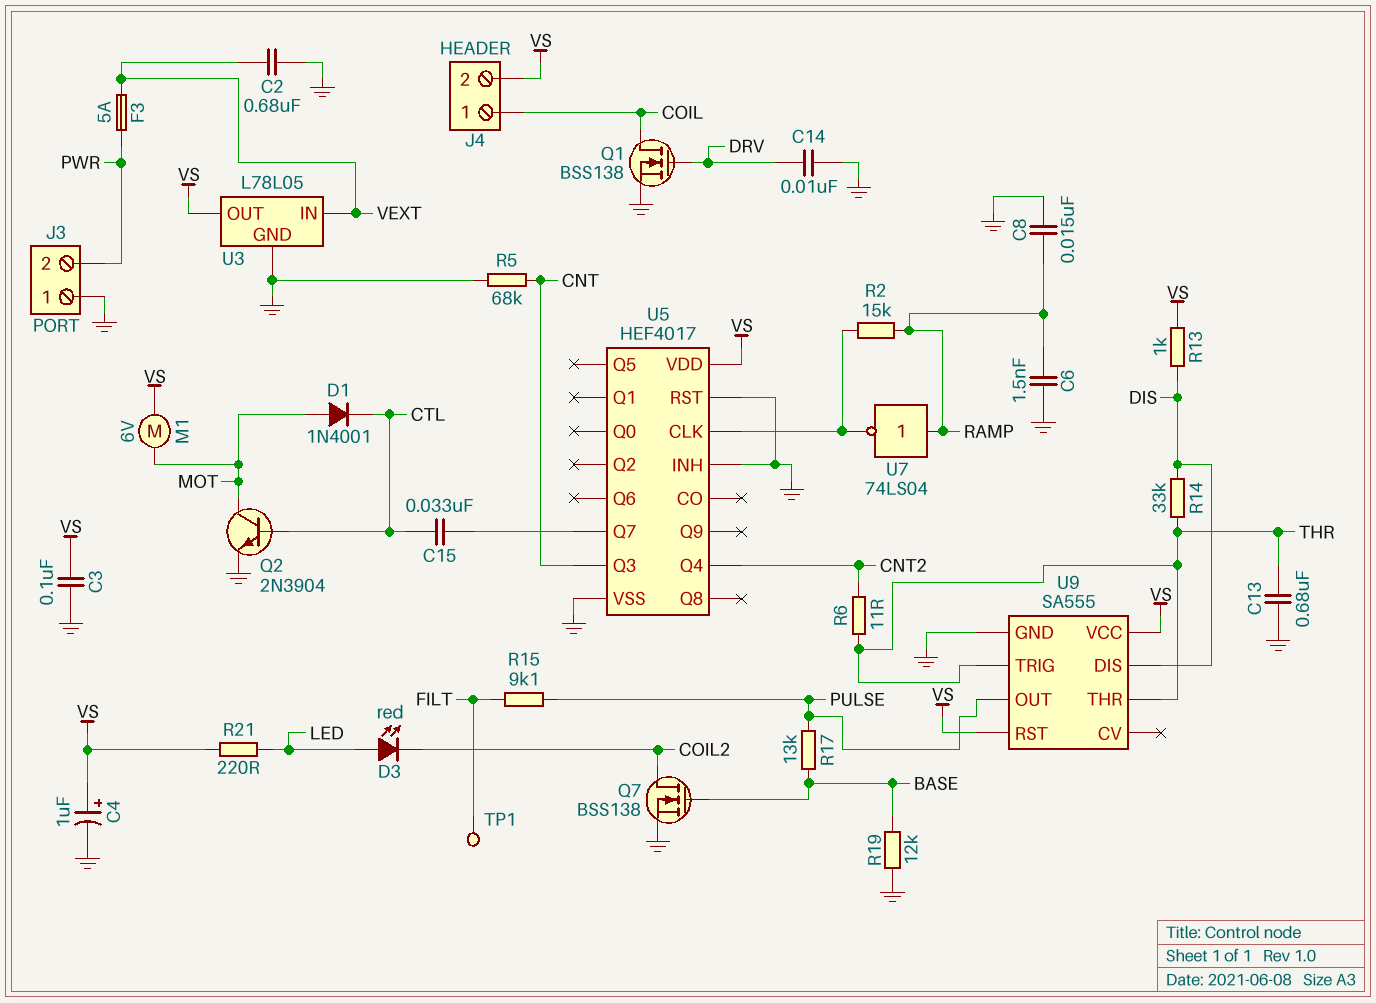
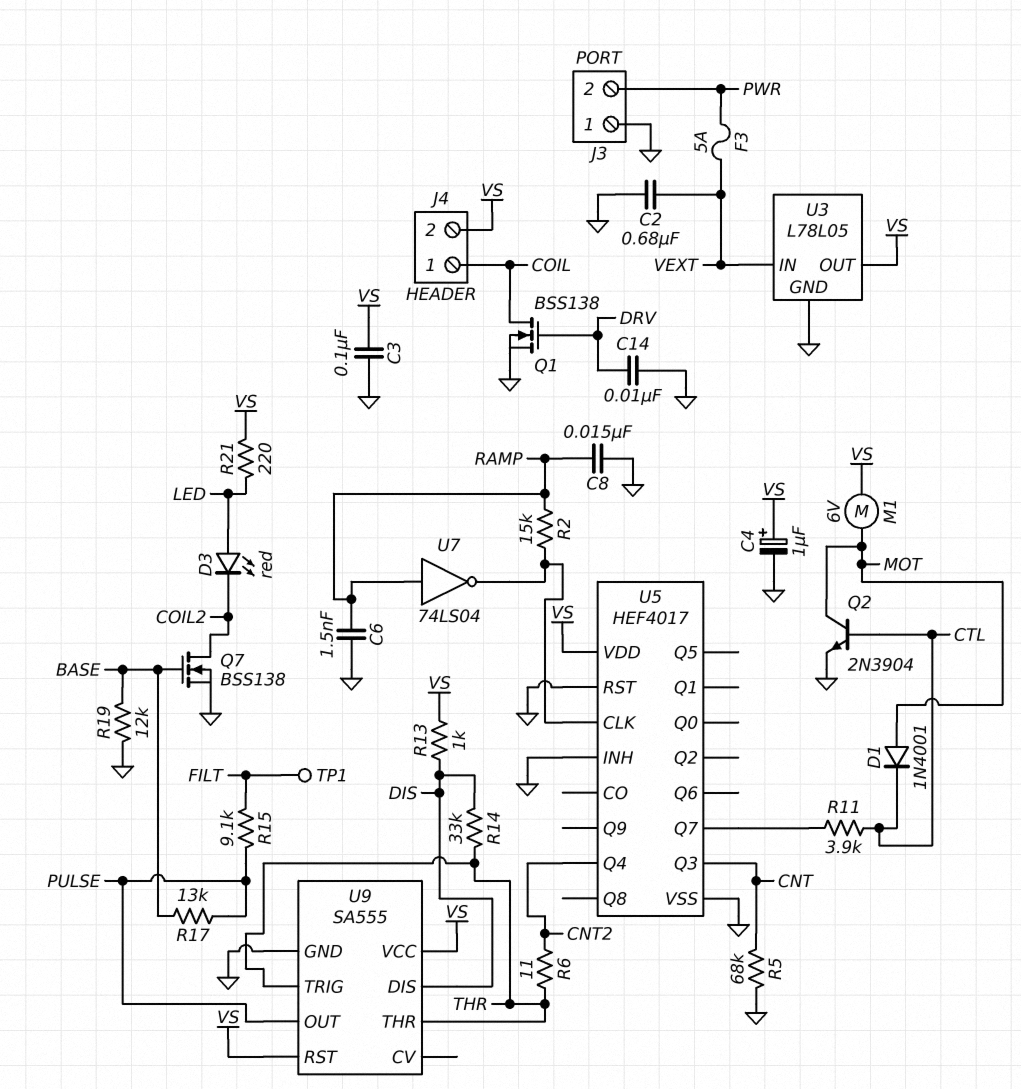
C13: 680nF (GND, THR) -> none
C15: 33nF (CTL, U5/Q7) -> none
R11: none -> 3.9k (CTL, U5/Q7)

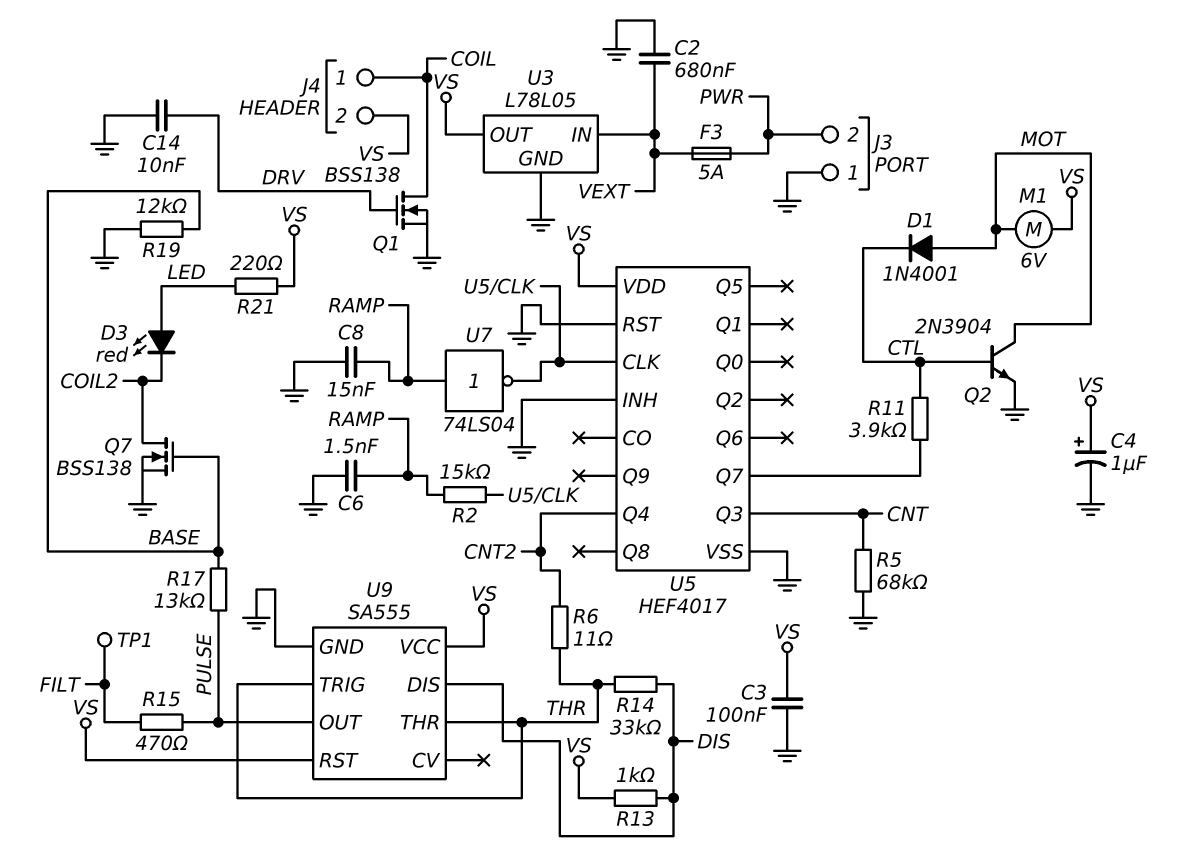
R15: 9.1k (FILT, PULSE) -> 470 (FILT, PULSE)

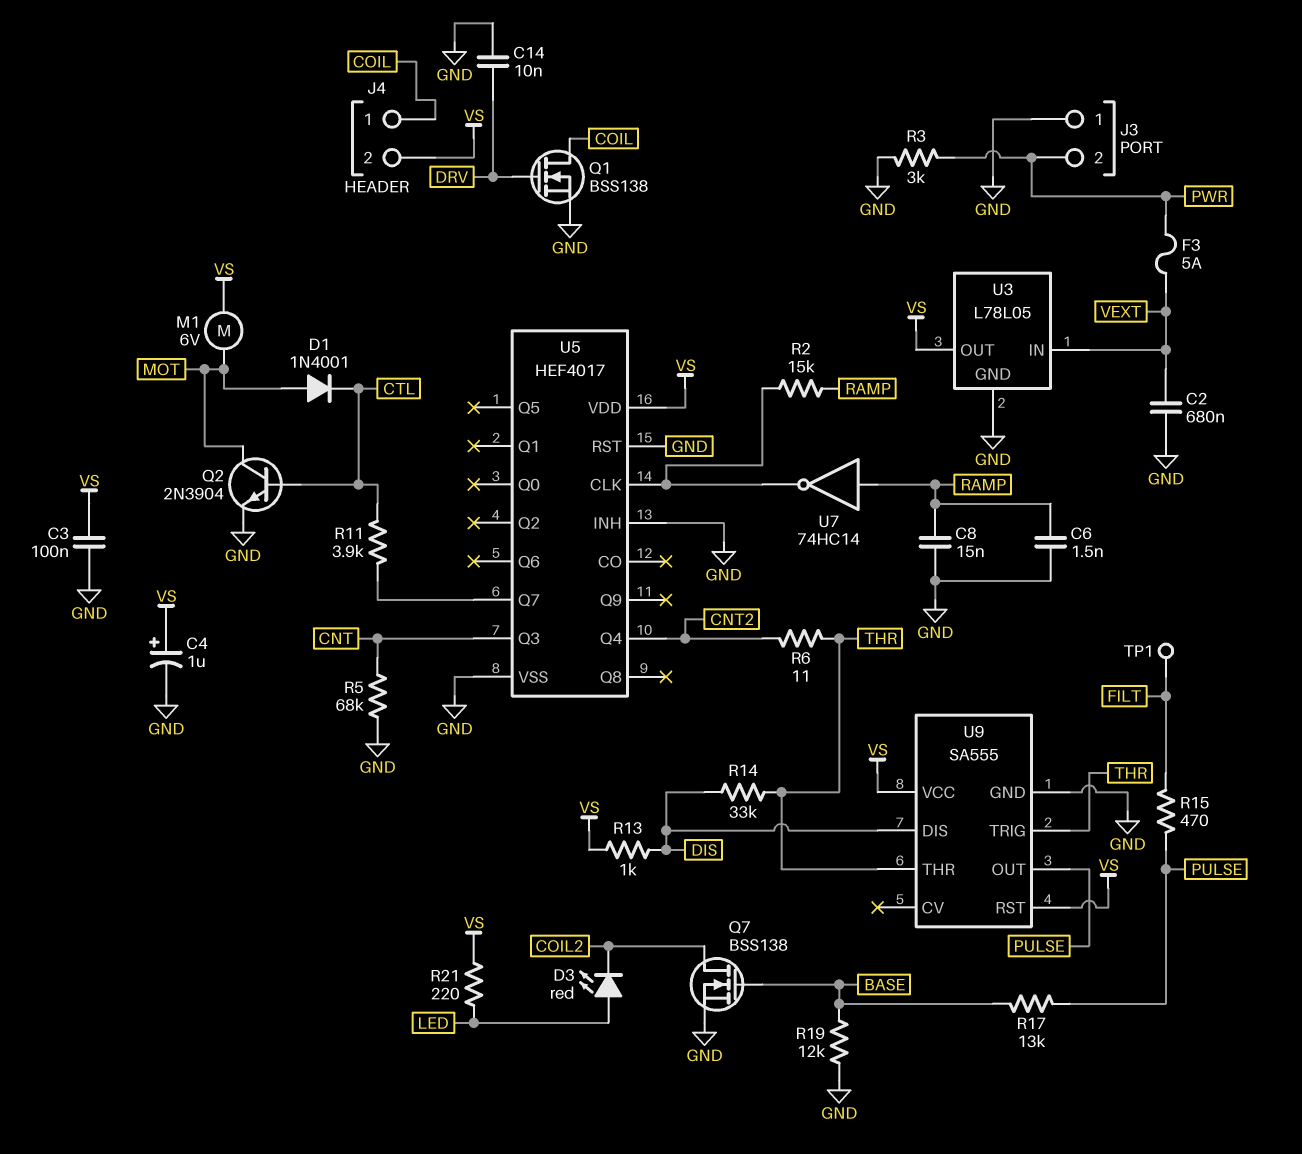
R3: none -> 3k (GND, PWR)
U7: NOT 74LS04 (in RAMP, out U5/CLK) -> NOT 74HC14 (in RAMP, out U5/CLK)

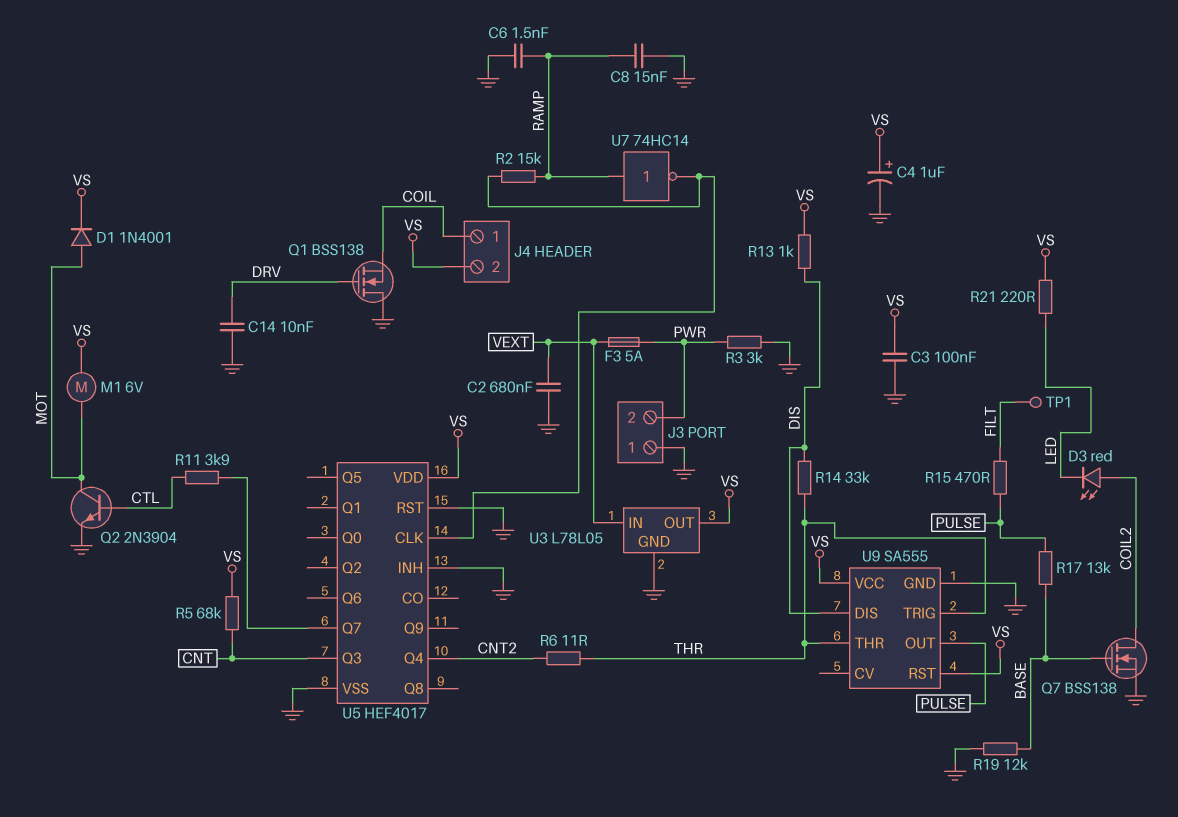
D1: diode 1N4001 (A MOT, K CTL) -> diode 1N4001 (A MOT, K VS)
D3: LED red (A LED, K COIL2) -> LED red (A COIL2, K LED)
Q1: NMOS BSS138 (G DRV, D COIL, S GND) -> NMOS BSS138 (G DRV, D GND, S COIL)
R5: 68k (CNT, GND) -> 68k (CNT, VS)

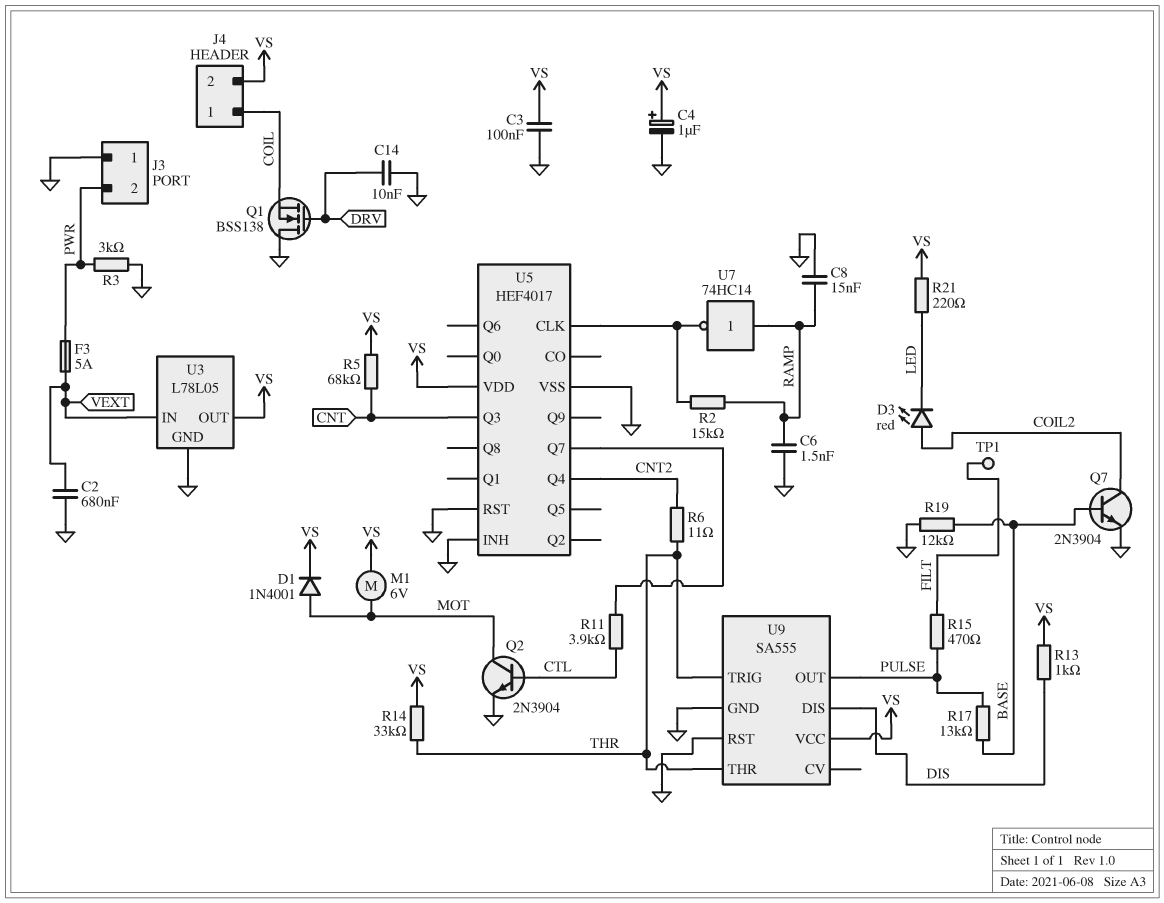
Q7: NMOS BSS138 (G BASE, D COIL2, S GND) -> NPN 2N3904 (B BASE, C COIL2, E GND)
R14: 33k (DIS, THR) -> 33k (THR, VS)
U9 pin RST: VS -> GND

